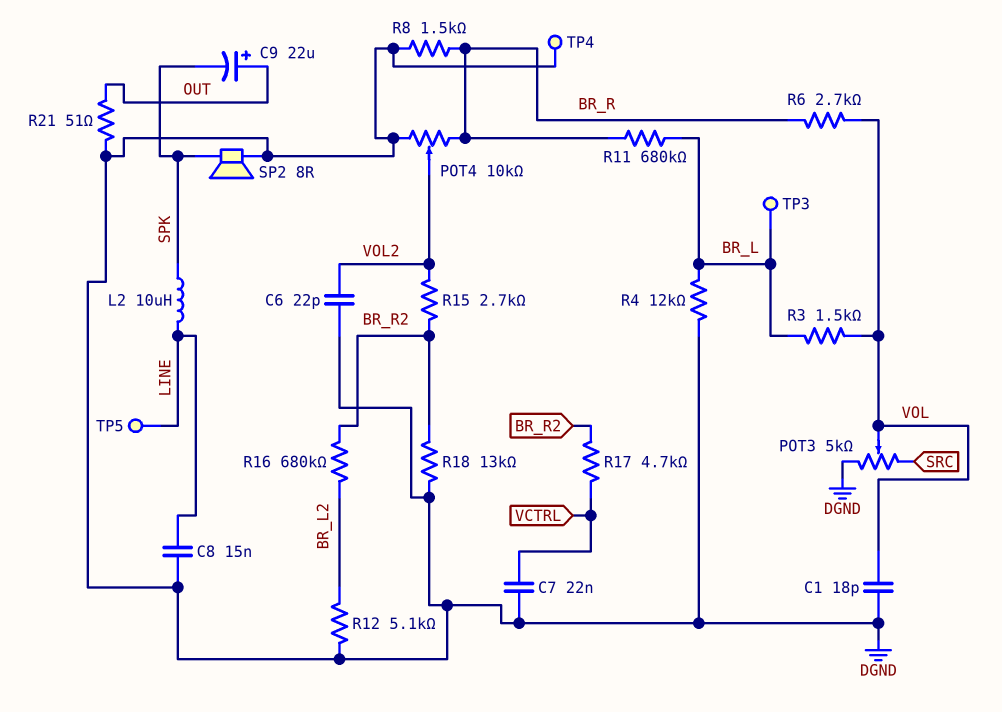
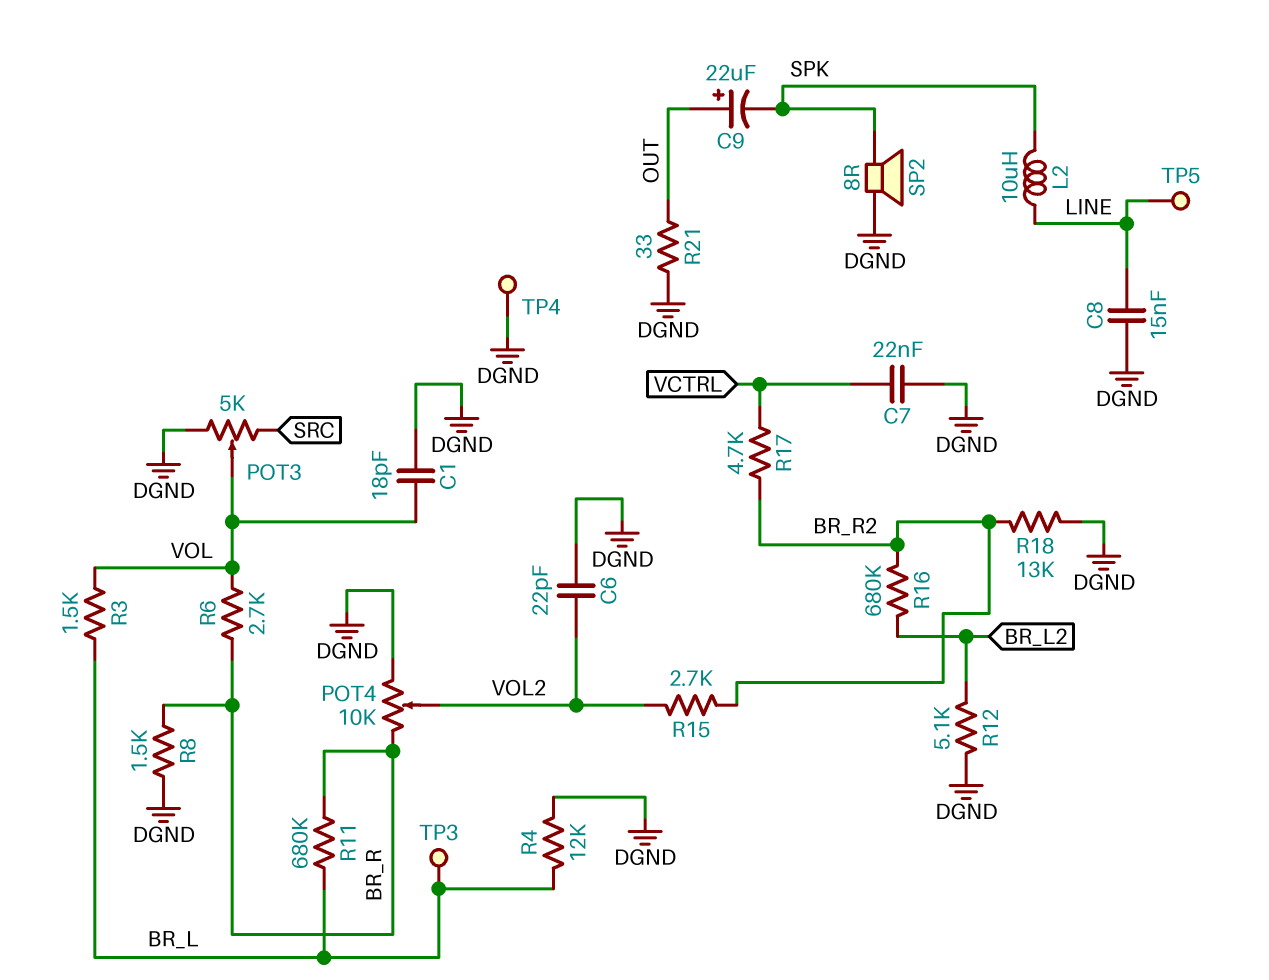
R21: 51 (DGND, OUT) -> 33 (DGND, OUT)

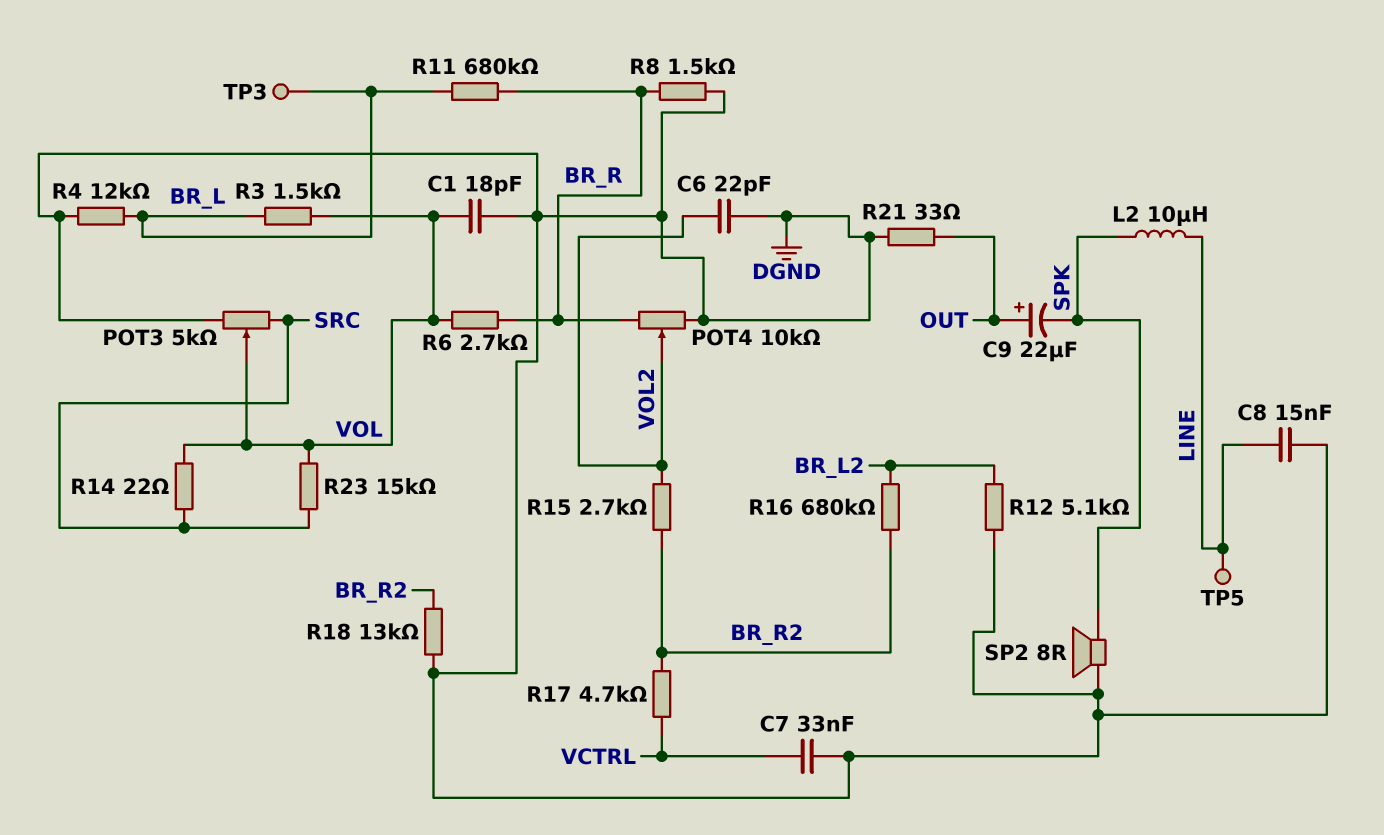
C7: 22nF (DGND, VCTRL) -> 33nF (DGND, VCTRL)
R14: none -> 22 (SRC, VOL)
R23: none -> 15k (SRC, VOL)
TP4: test point (DGND) -> none

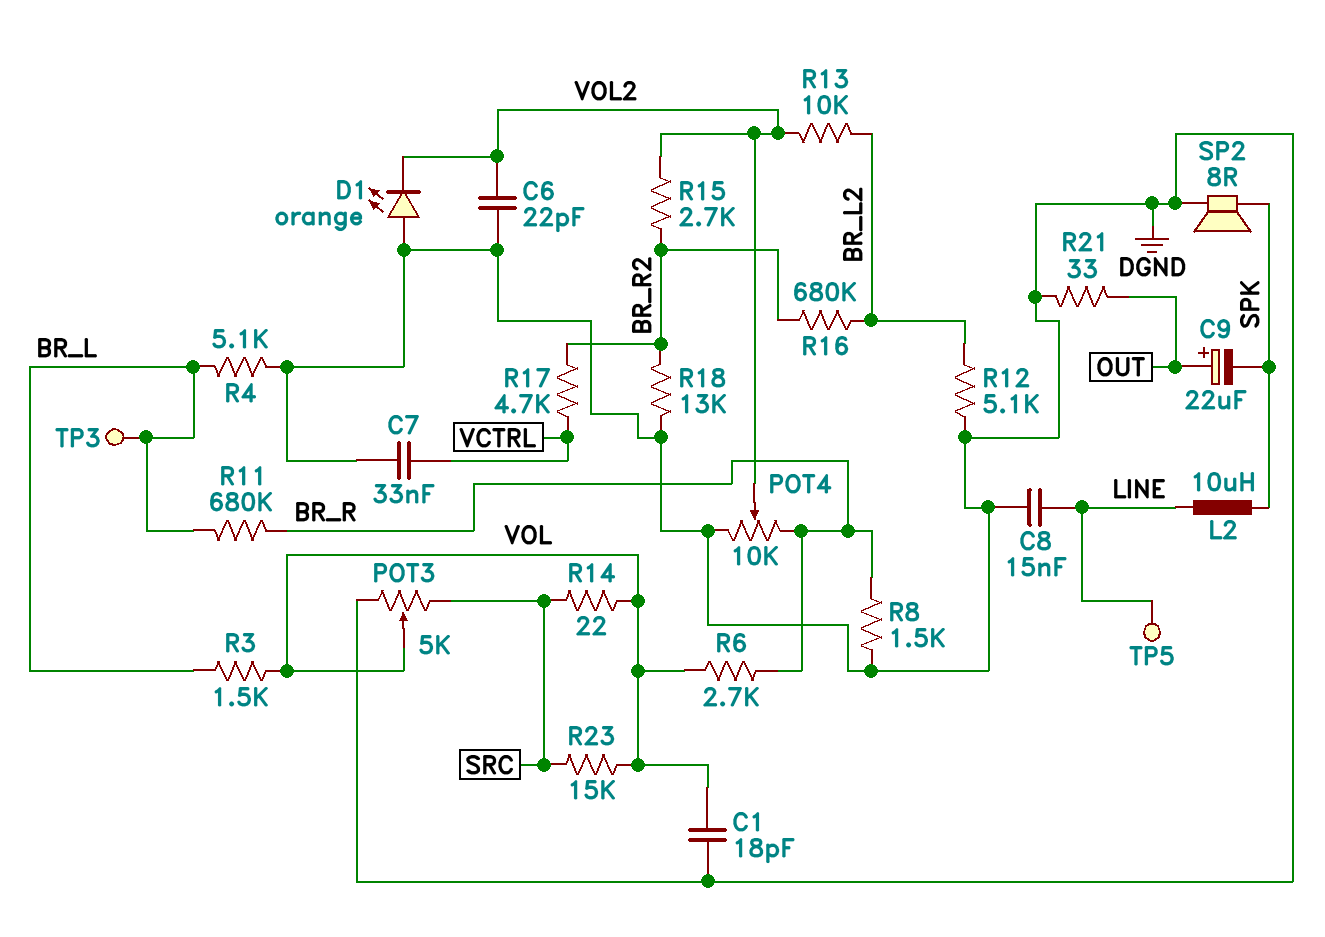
D1: none -> LED orange (A DGND, K VOL2)
R4: 12k (BR_L, DGND) -> 5.1k (BR_L, DGND)
R13: none -> 10k (BR_L2, VOL2)

